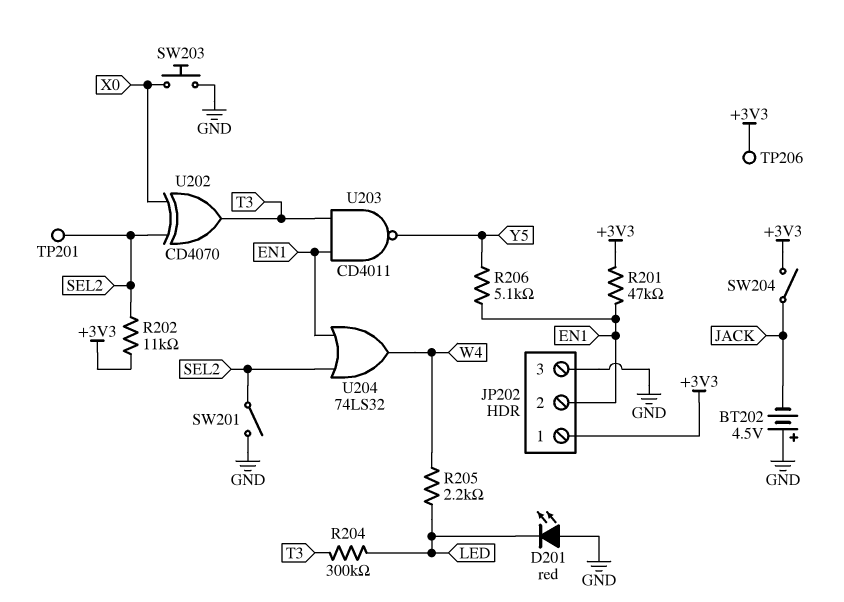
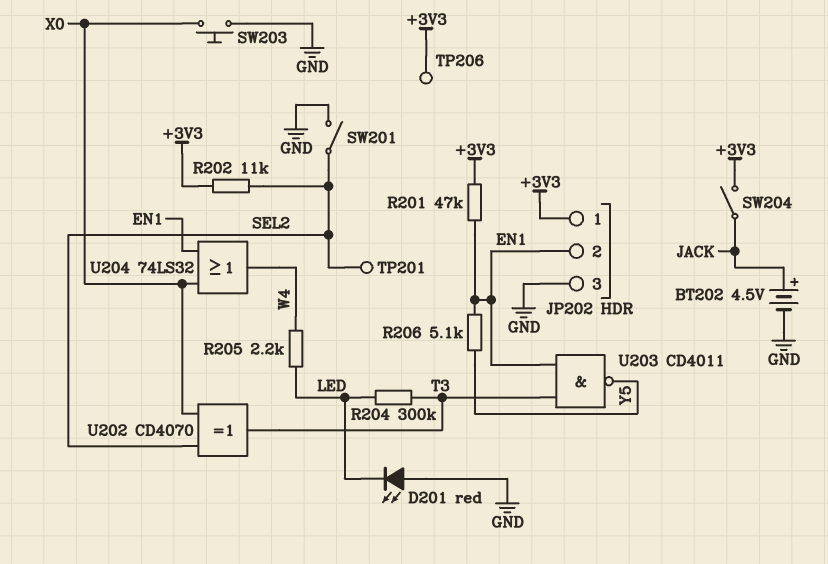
BT202: 4.5V (plus GND, minus JACK) -> 4.5V (plus JACK, minus GND)
U204: OR 74LS32 (in EN1, in SEL2, out W4) -> OR 74LS32 (in EN1, in X0, out W4)

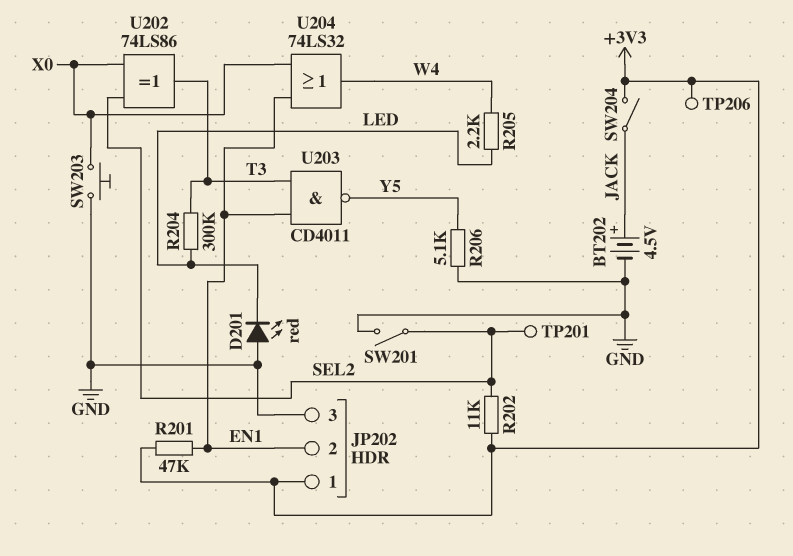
R206: 5.1k (EN1, Y5) -> 5.1k (GND, Y5)
U202: XOR CD4070 (in SEL2, in X0, out T3) -> XOR 74LS86 (in SEL2, in X0, out T3)

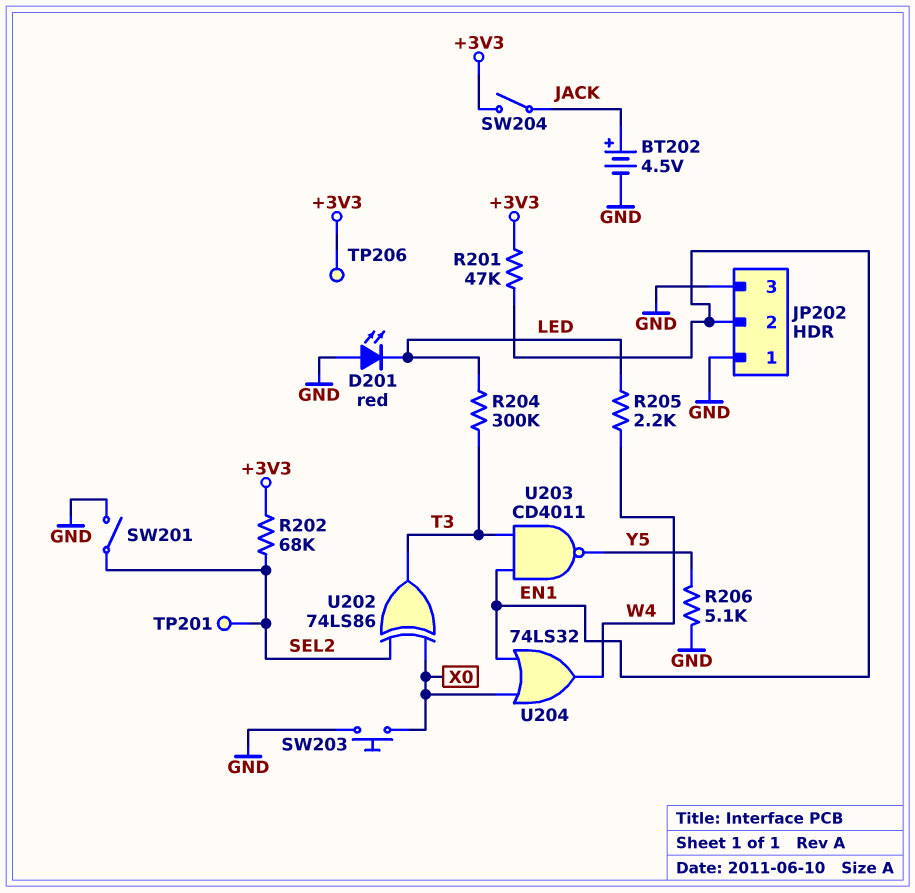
JP202 pin 1: +3V3 -> GND
R202: 11k (+3V3, SEL2) -> 68k (+3V3, SEL2)

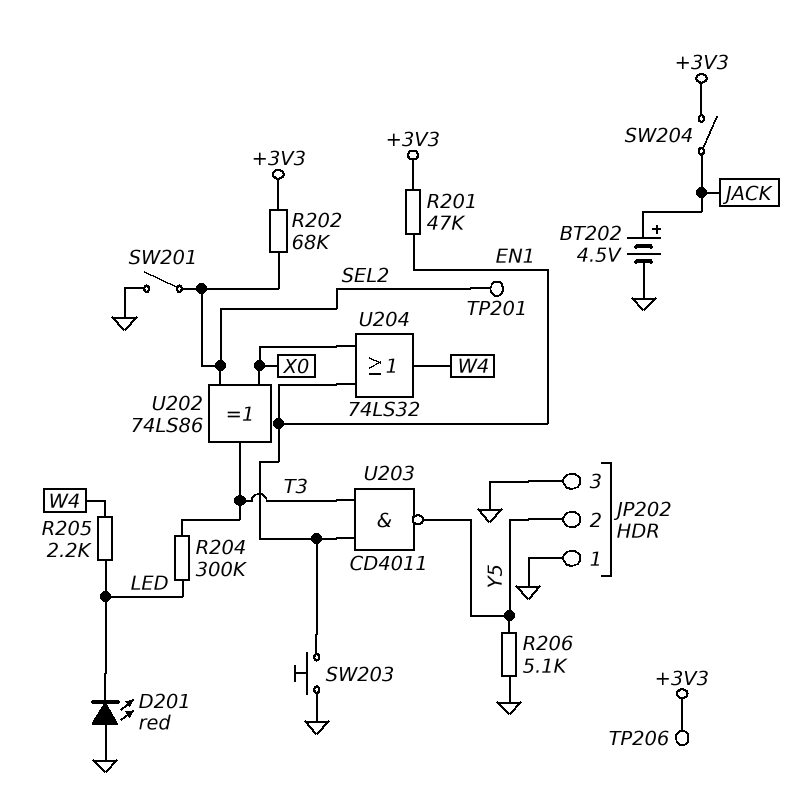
JP202 pin 2: EN1 -> Y5
SW203: button (GND, X0) -> button (EN1, GND)

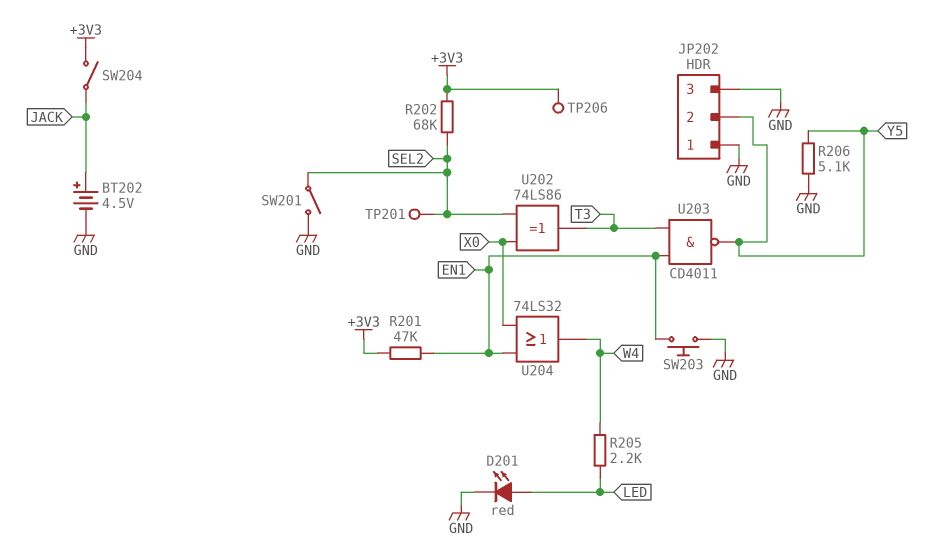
D201: LED red (A GND, K LED) -> LED red (A LED, K GND)
R204: 300k (LED, T3) -> none

